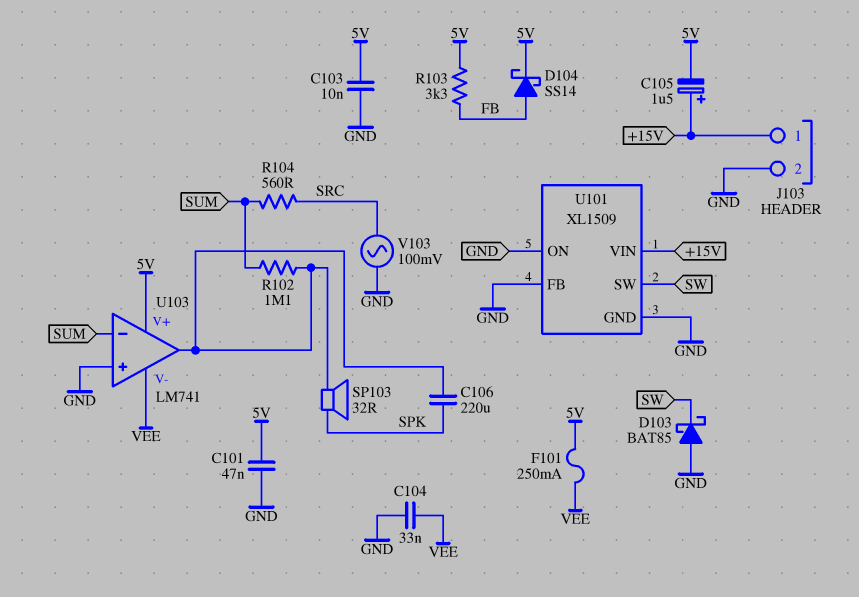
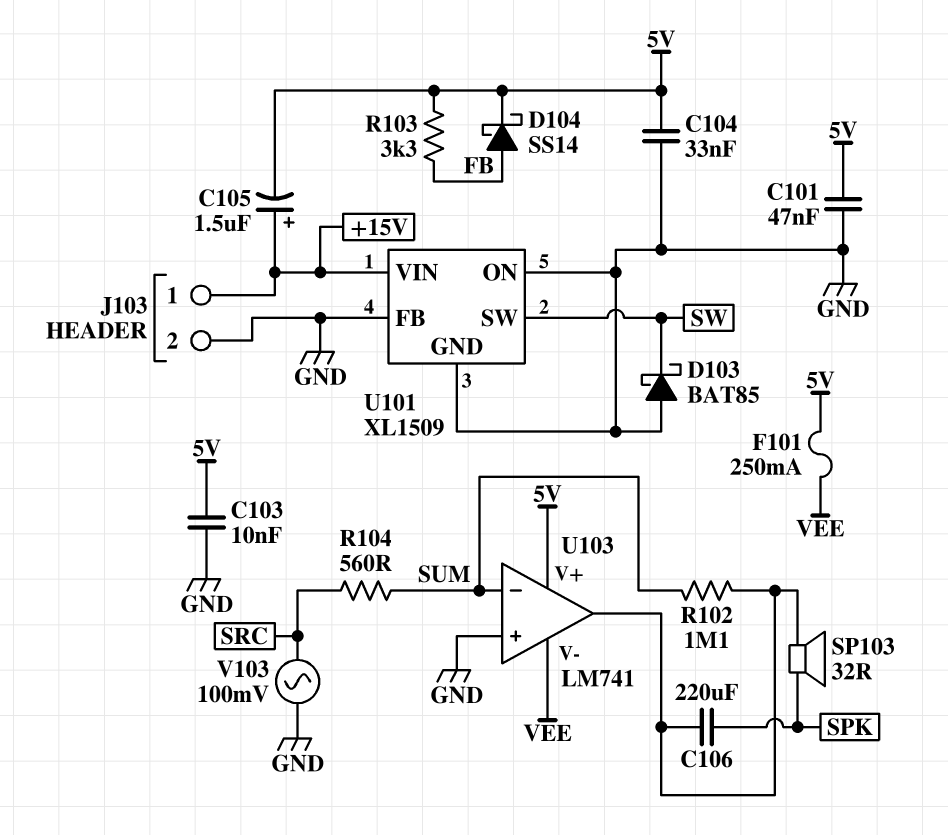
C104: 33nF (GND, VEE) -> 33nF (5V, GND)

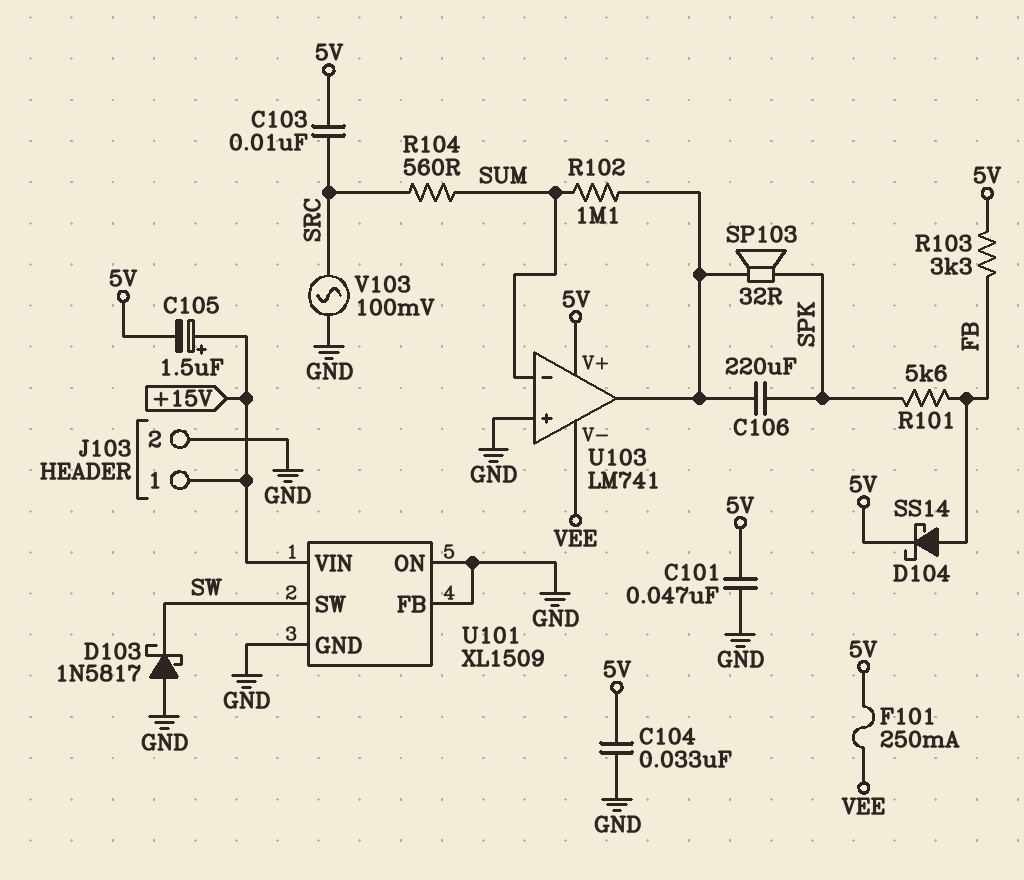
C103: 10nF (5V, GND) -> 10nF (5V, SRC)
D103: schottky BAT85 (A GND, K SW) -> schottky 1N5817 (A GND, K SW)
R101: none -> 5.6k (FB, SPK)

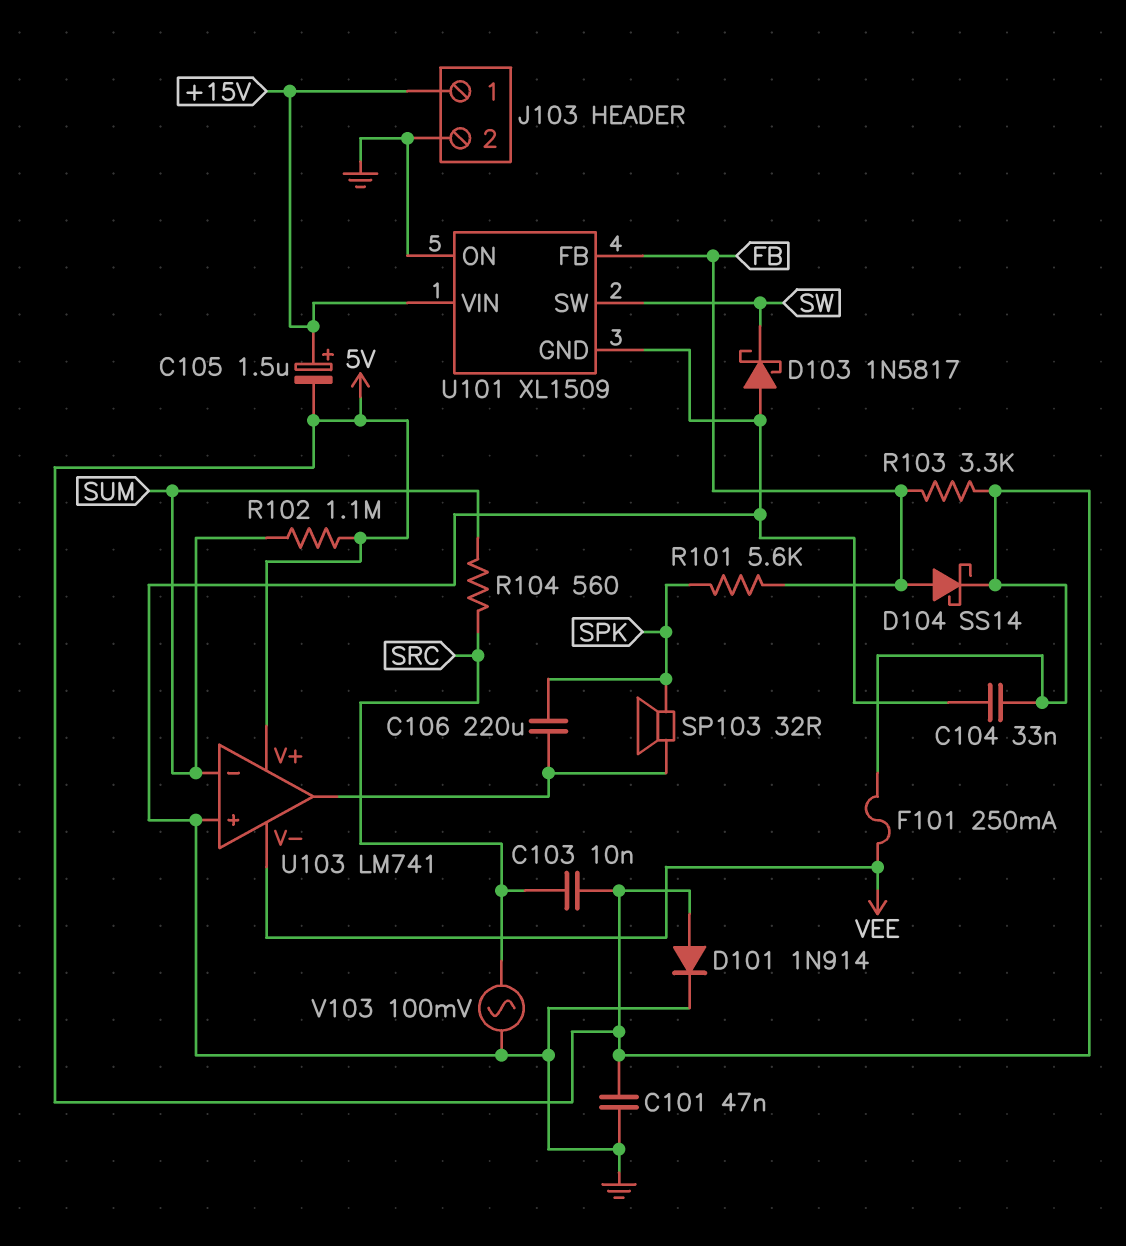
D101: none -> diode 1N914 (A 5V, K GND)
R102: 1.1M (SUM, U103/out) -> 1.1M (5V, SUM)
U101 pin FB: GND -> FB

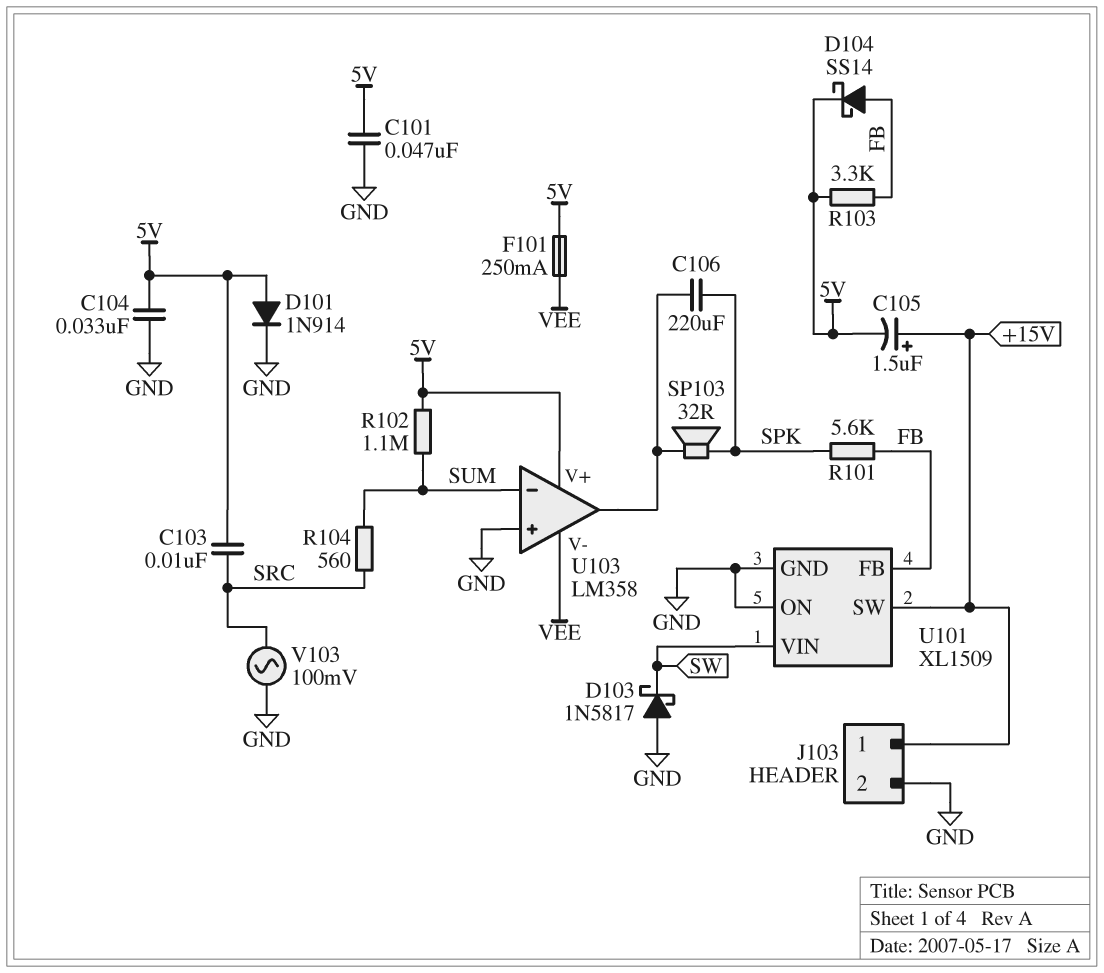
U101 pin SW: SW -> +15V
U101 pin VIN: +15V -> SW
U103: LM741 -> LM358

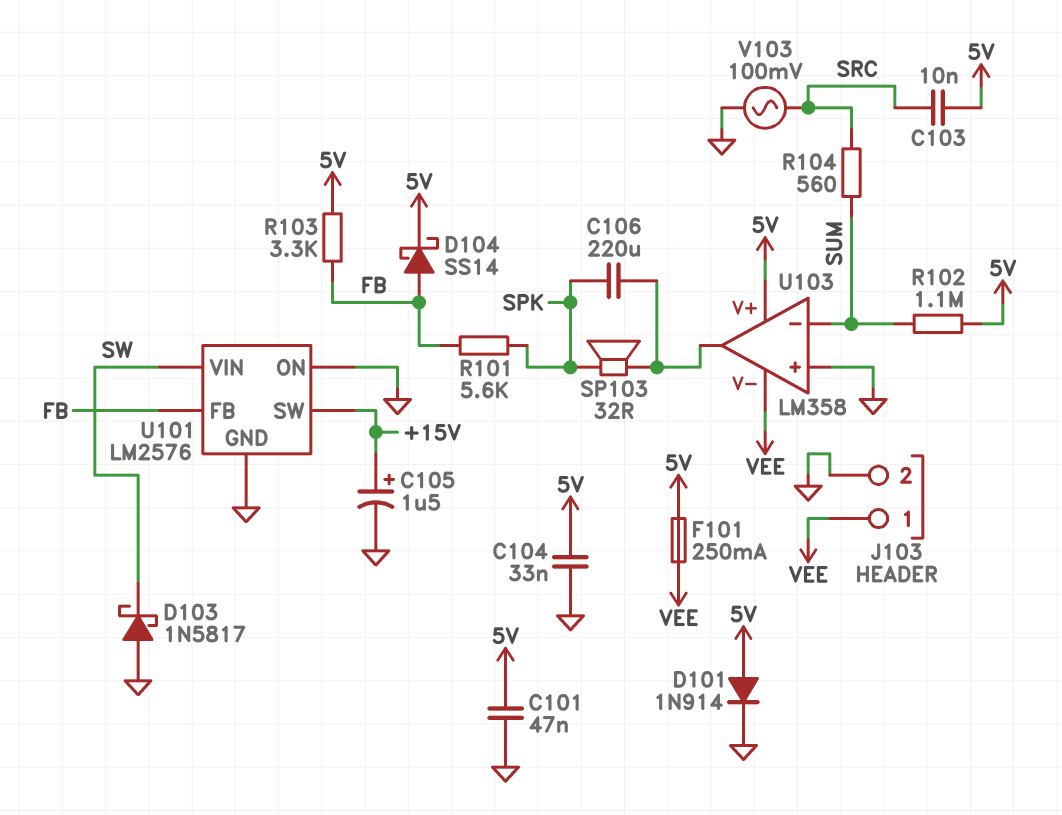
C105: 1.5uF (plus +15V, minus 5V) -> 1.5uF (plus +15V, minus GND)
J103 pin 1: +15V -> VEE
U101: XL1509 -> LM2576

